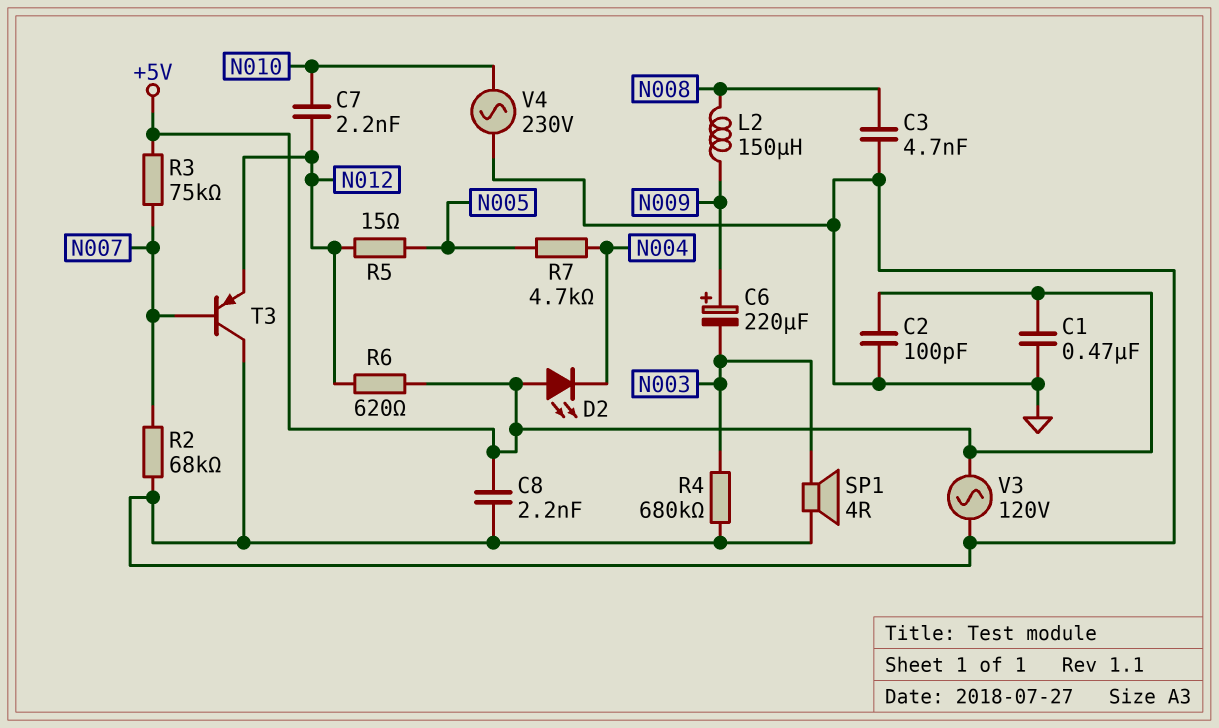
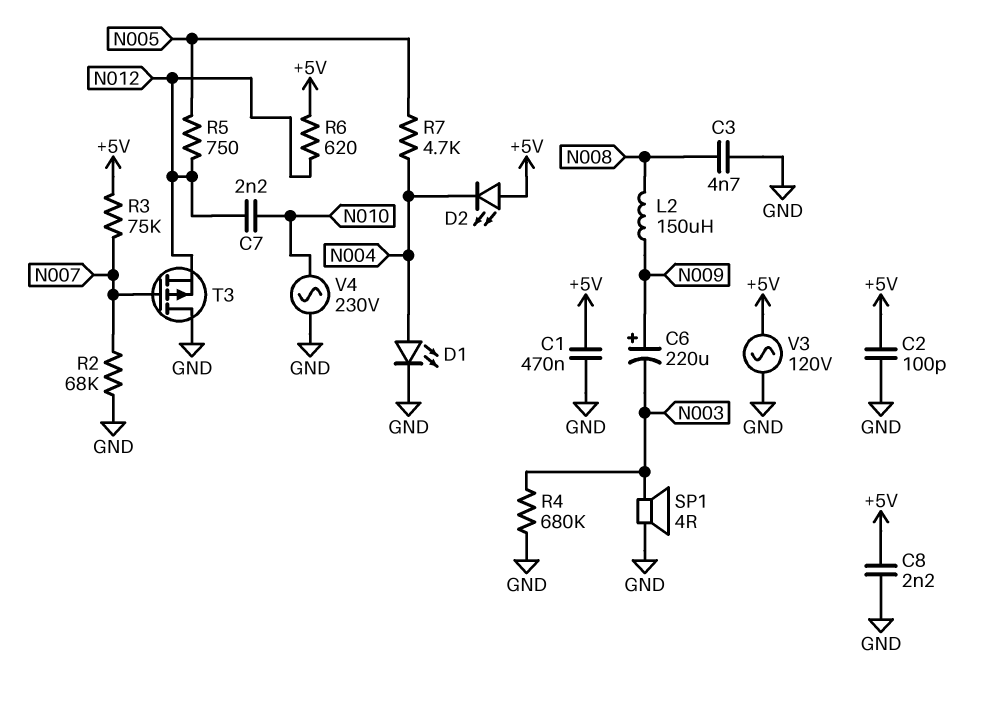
D1: none -> LED (A N004, K GND)
R5: 15 (N005, N012) -> 750 (N005, N012)
T3: PNP (B N007, C GND, E N012) -> PMOS (G N007, D GND, S N012)

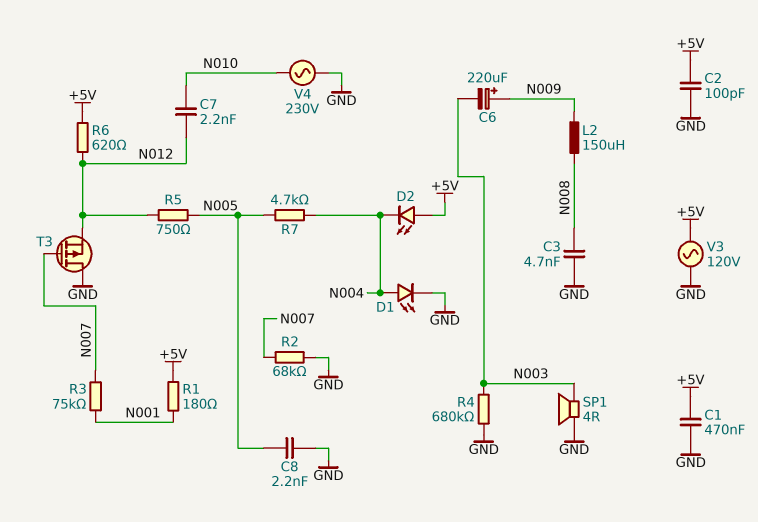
C8: 2.2nF (+5V, GND) -> 2.2nF (GND, N005)
R1: none -> 180 (+5V, N001)
R3: 75k (+5V, N007) -> 75k (N001, N007)

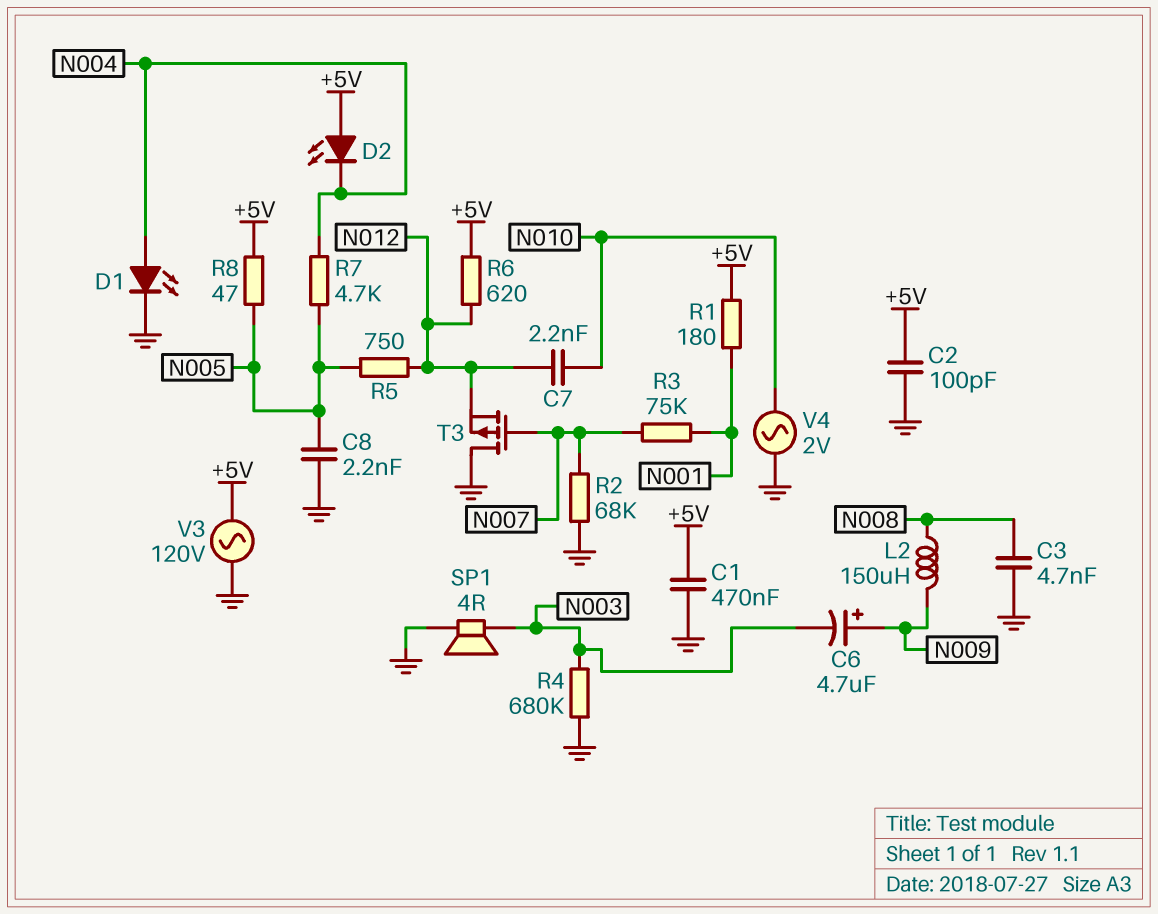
C6: 220uF (plus N009, minus N003) -> 4.7uF (plus N009, minus N003)
R8: none -> 47 (+5V, N005)
V4: AC 230V (GND, N010) -> AC 2V (GND, N010)

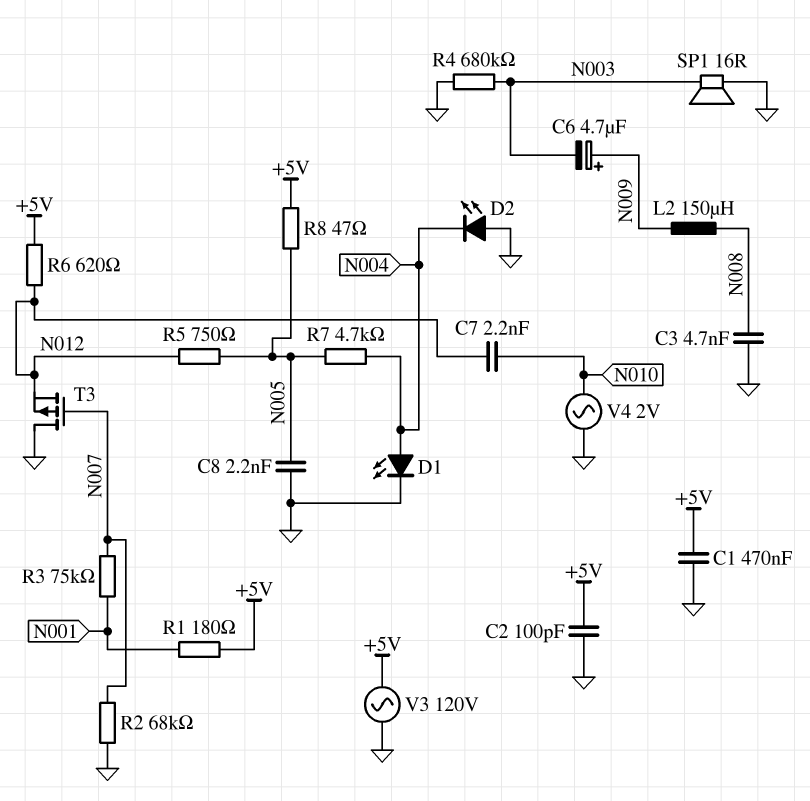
D2: LED (A +5V, K N004) -> LED (A GND, K N004)
SP1: speaker 4R (GND, N003) -> speaker 16R (GND, N003)

